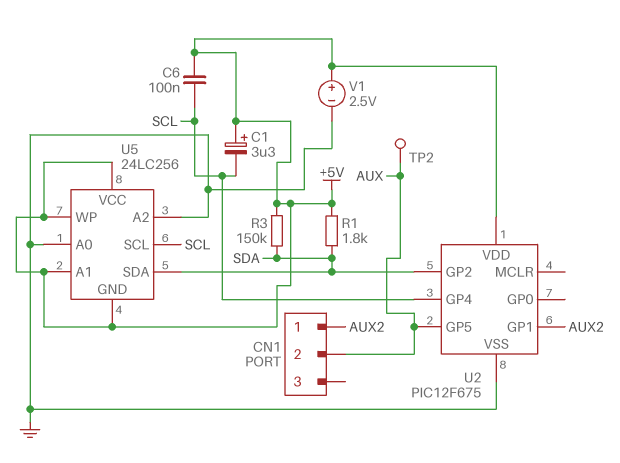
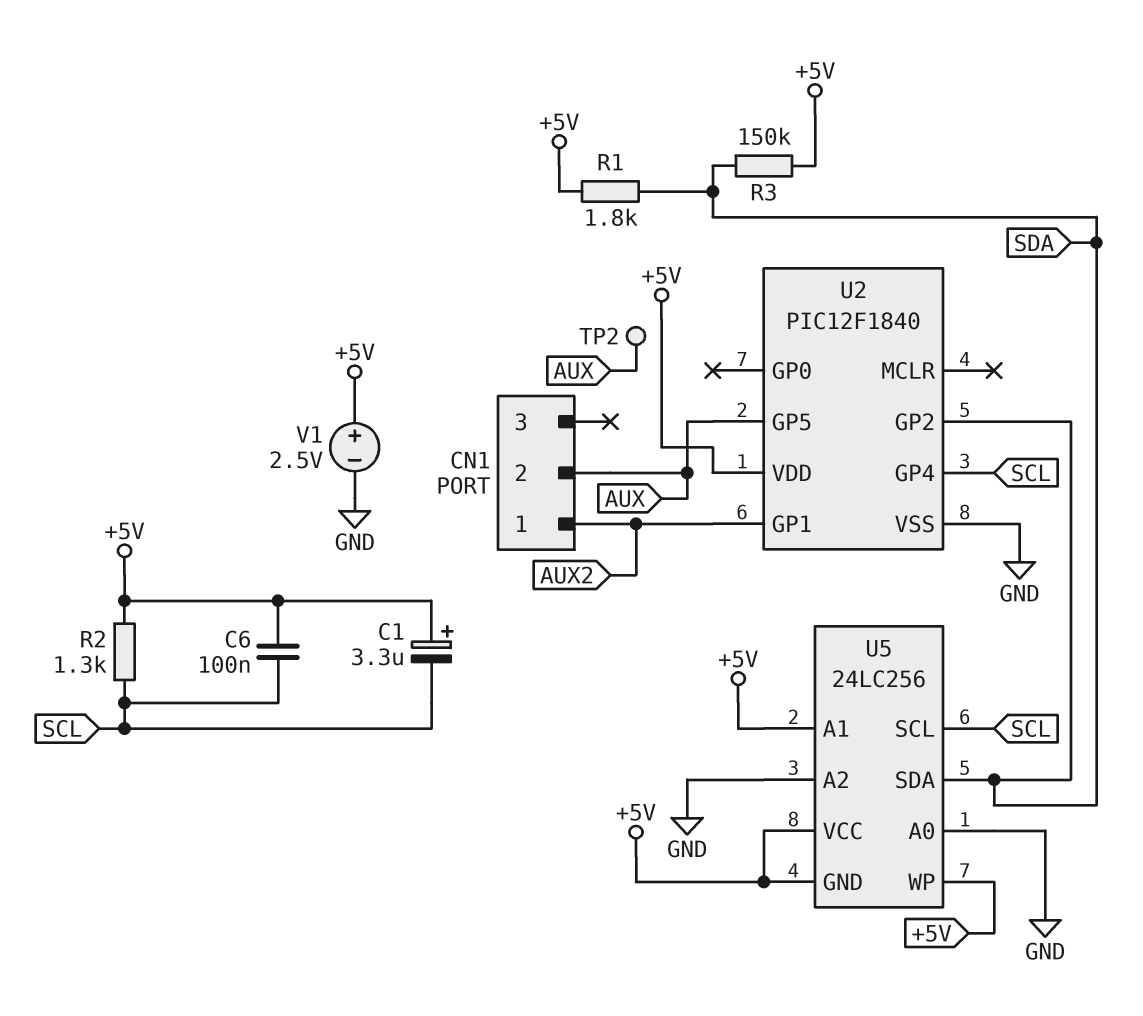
R2: none -> 1.3k (+5V, SCL)
U2: PIC12F675 -> PIC12F1840

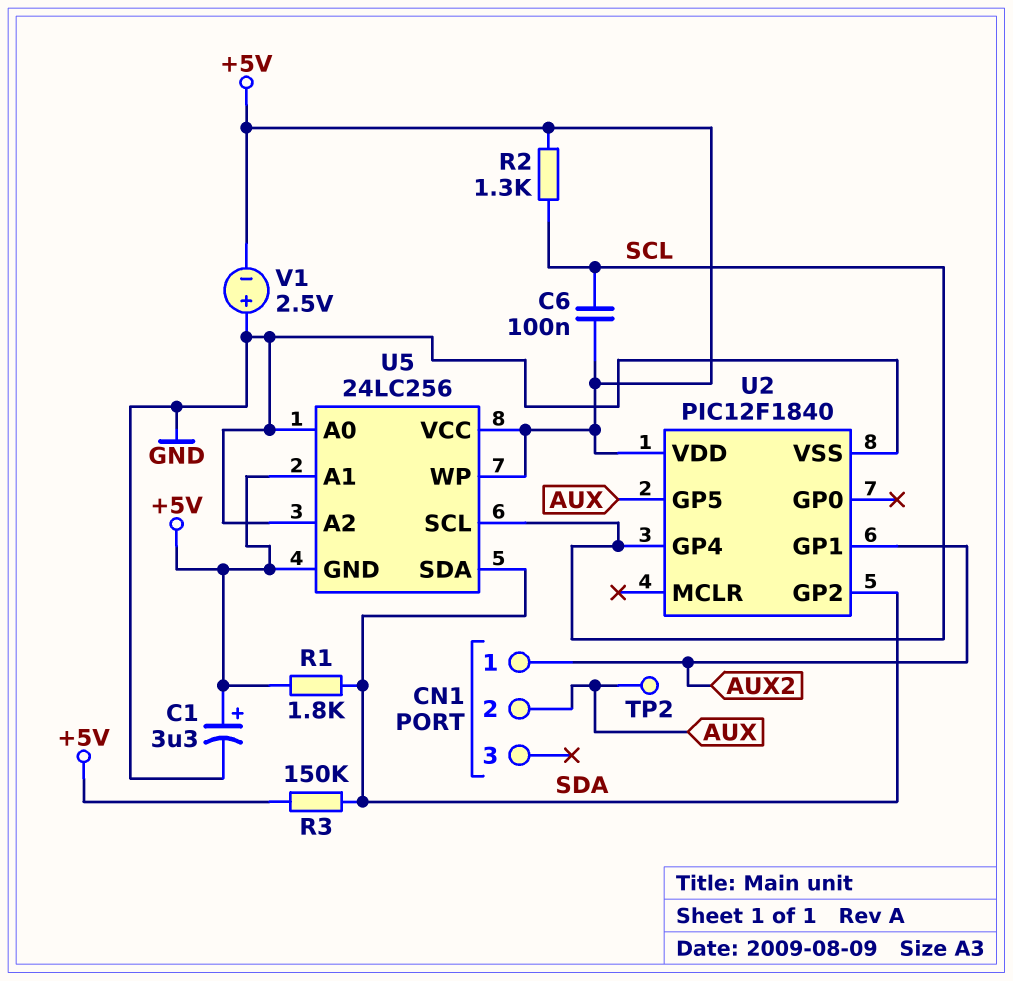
C1: 3.3uF (plus +5V, minus SCL) -> 3.3uF (plus +5V, minus GND)
V1: 2.5V (plus +5V, minus GND) -> 2.5V (plus GND, minus +5V)

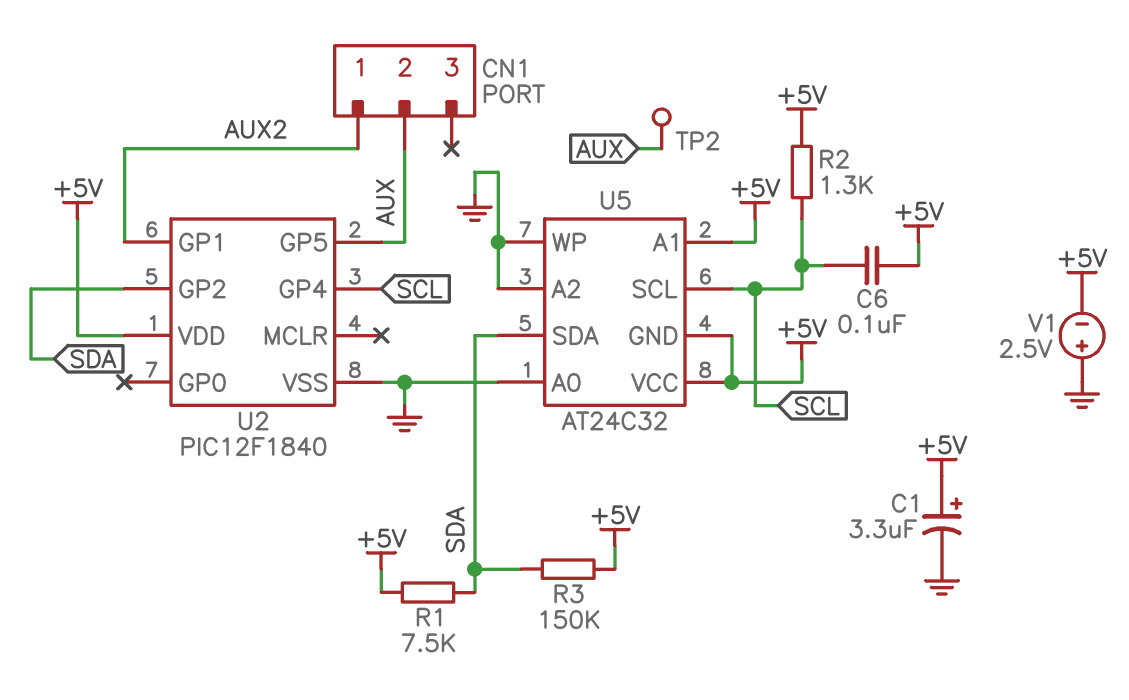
R1: 1.8k (+5V, SDA) -> 7.5k (+5V, SDA)
U5: 24LC256 -> AT24C32
U5 pin WP: +5V -> GND

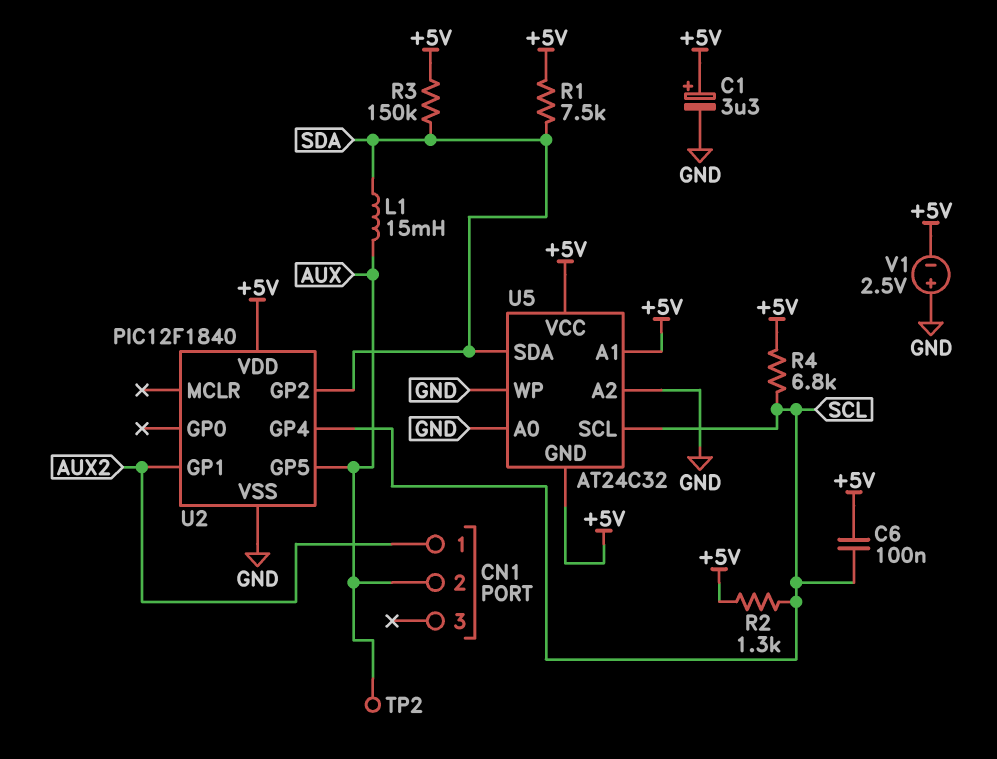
L1: none -> 15mH (AUX, SDA)
R4: none -> 6.8k (+5V, SCL)

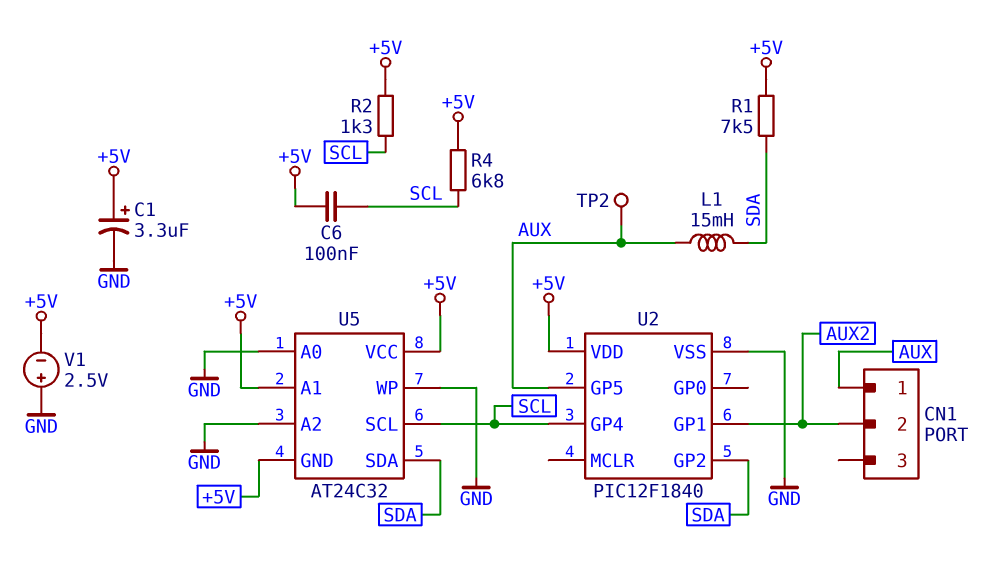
CN1 pin 1: AUX2 -> AUX
CN1 pin 2: AUX -> AUX2
R3: 150k (+5V, SDA) -> none

